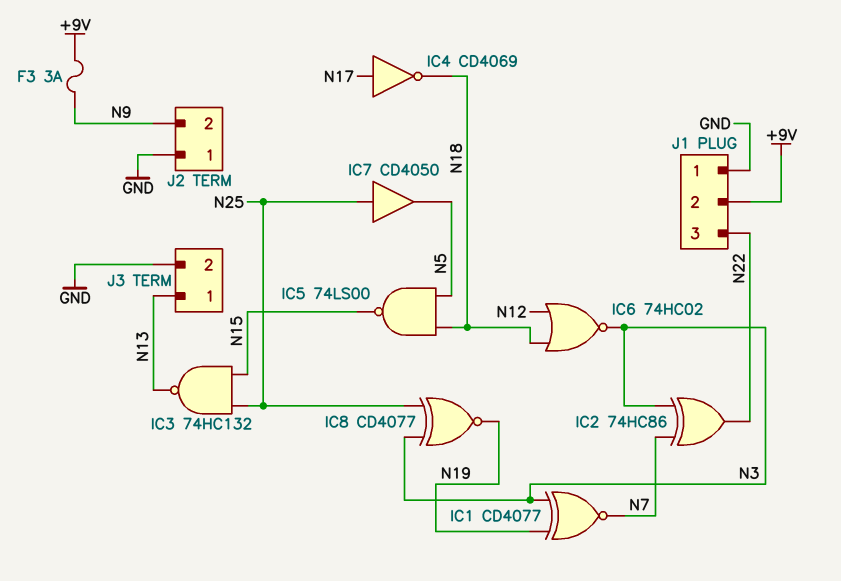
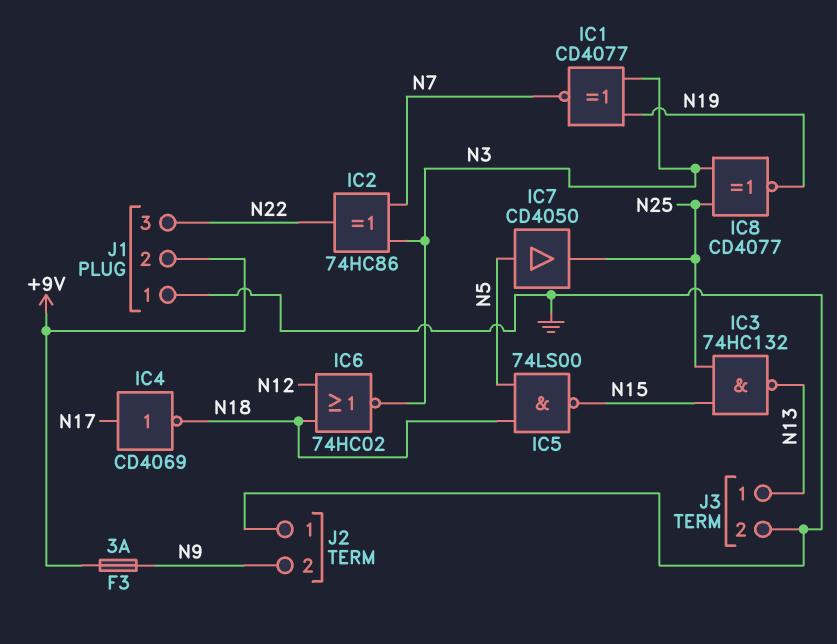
IC7: buffer CD4050 (in N25, out N5) -> buffer CD4050 (in N5, out N25)

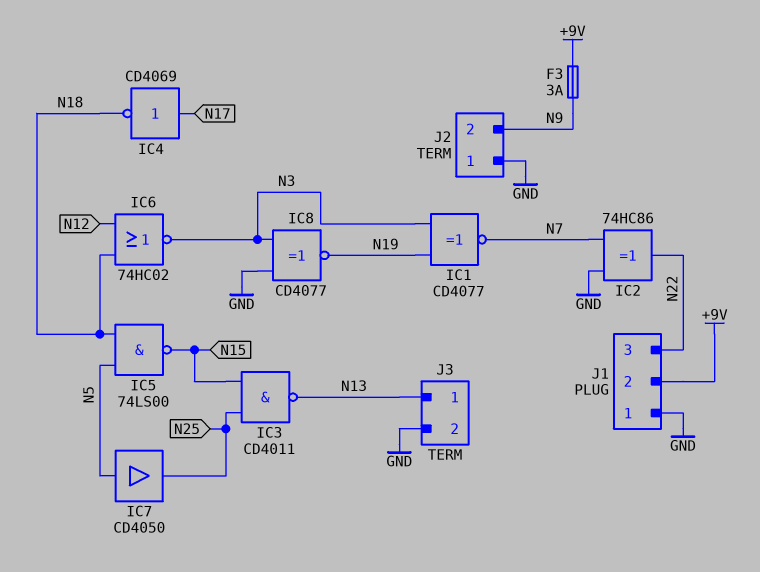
IC2: XOR 74HC86 (in N3, in N7, out N22) -> XOR 74HC86 (in GND, in N7, out N22)
IC3: NAND 74HC132 (in N15, in N25, out N13) -> NAND CD4011 (in N15, in N25, out N13)
IC8: XNOR CD4077 (in N3, in N25, out N19) -> XNOR CD4077 (in GND, in N3, out N19)

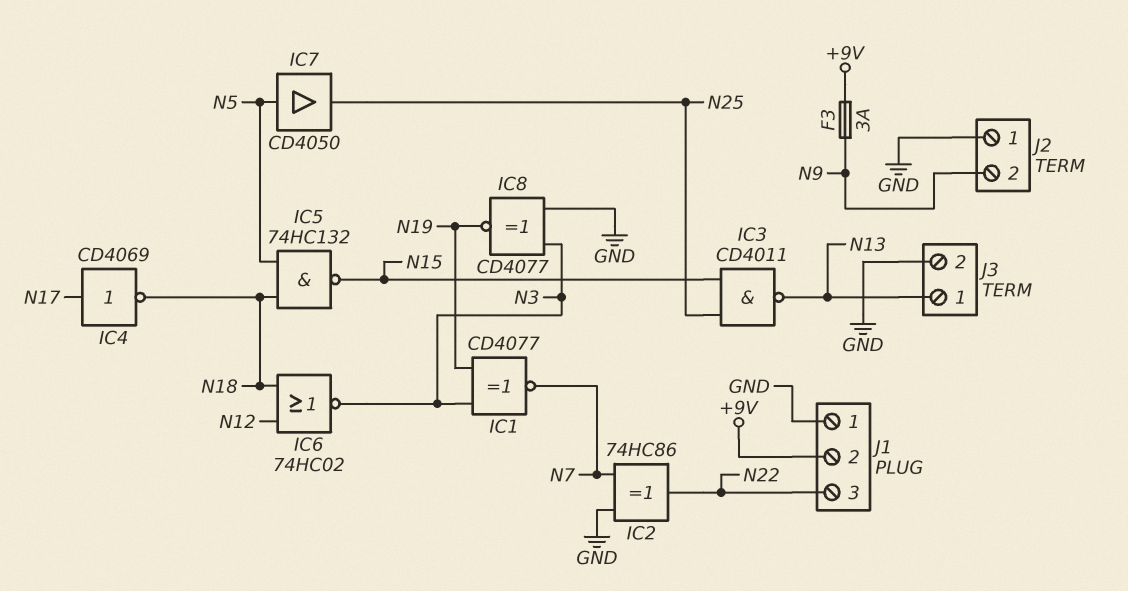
IC5: NAND 74LS00 (in N5, in N18, out N15) -> NAND 74HC132 (in N5, in N18, out N15)

